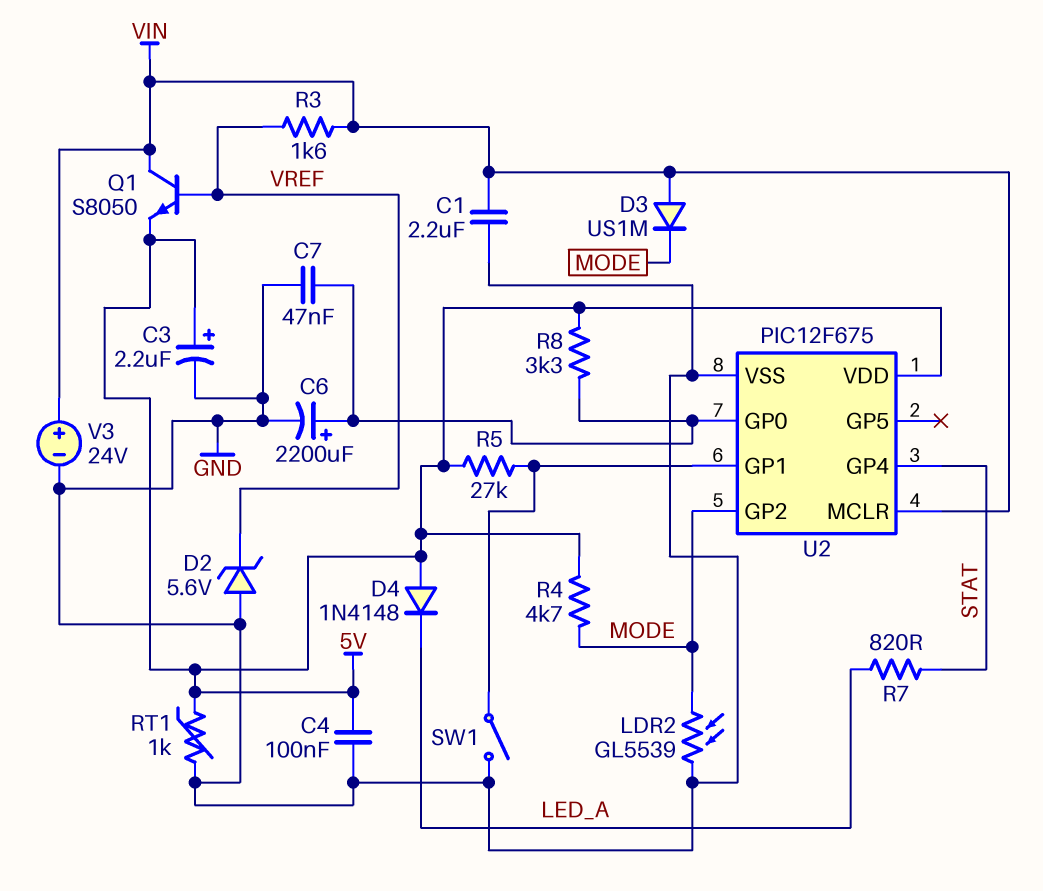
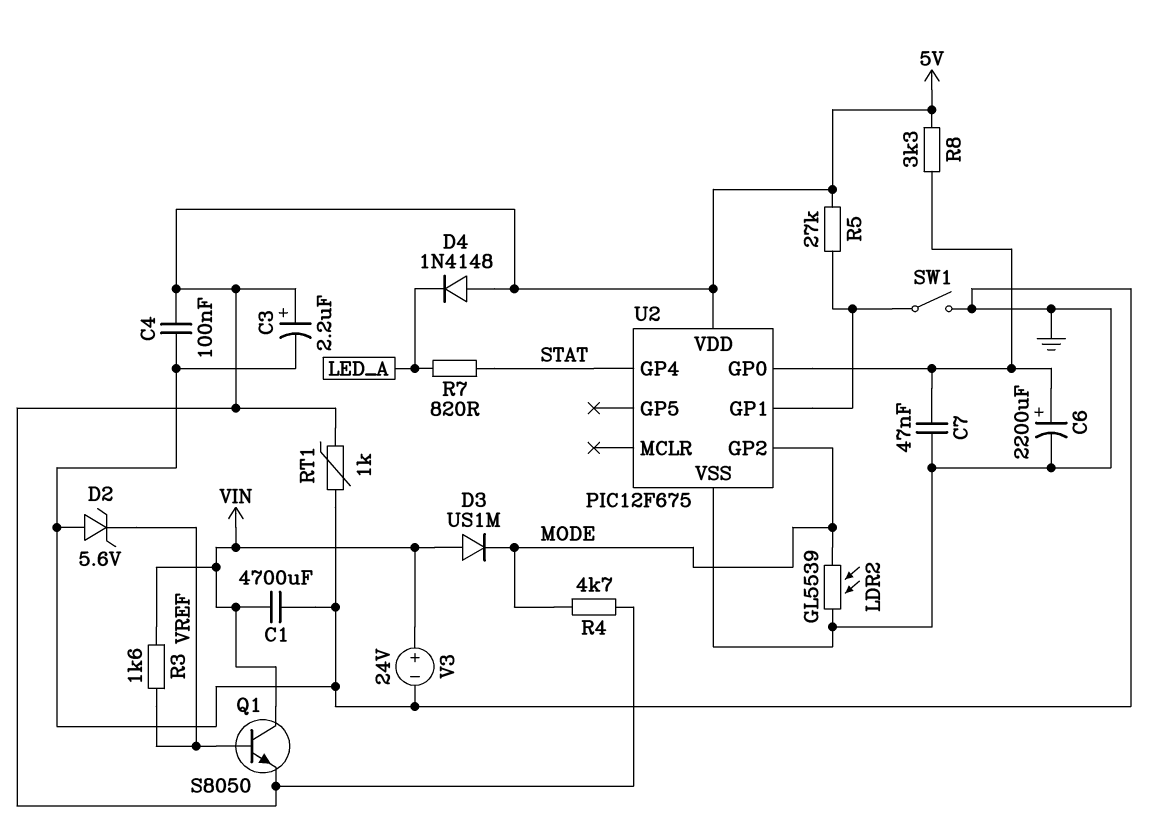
C1: 2.2uF (GND, VIN) -> 4700uF (GND, VIN)
U2 pin MCLR: VIN -> none

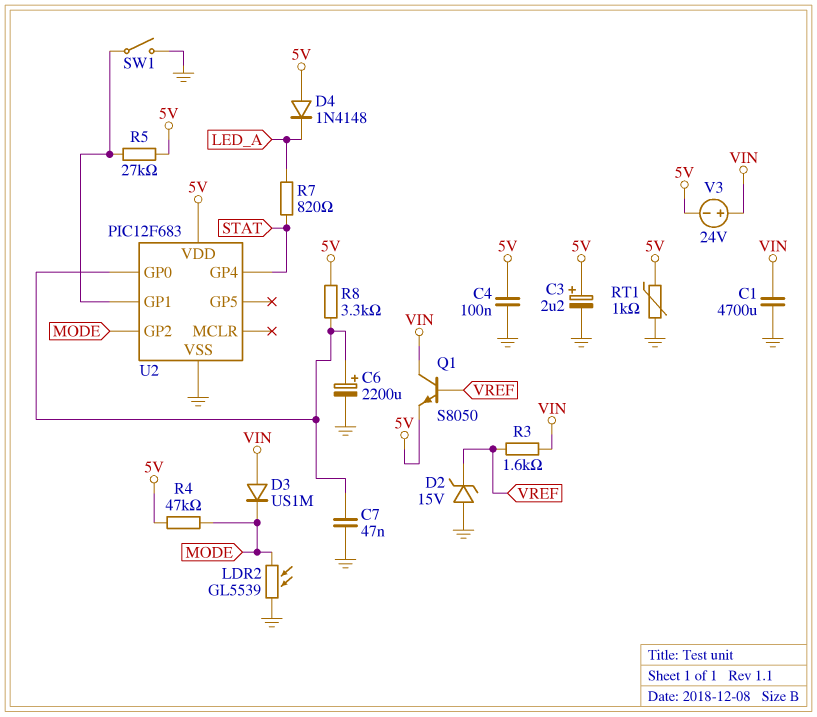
D2: zener 5.6V (A GND, K VREF) -> zener 15V (A GND, K VREF)
R4: 4.7k (5V, MODE) -> 47k (5V, MODE)
U2: PIC12F675 -> PIC12F683
V3: 24V (plus VIN, minus GND) -> 24V (plus VIN, minus 5V)

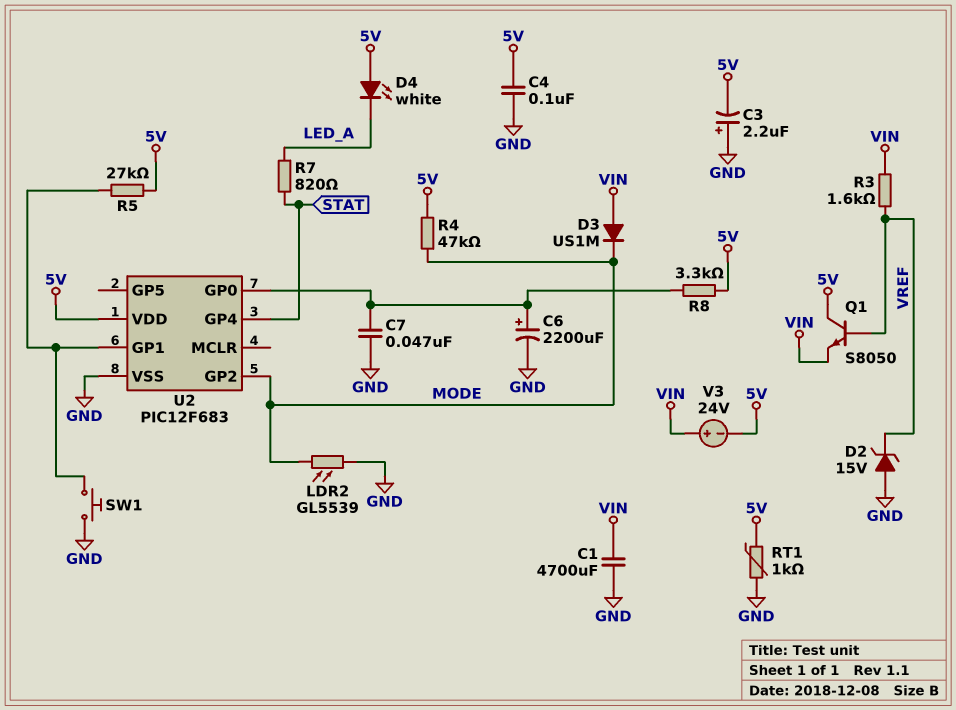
C3: 2.2uF (plus 5V, minus GND) -> 2.2uF (plus GND, minus 5V)
D4: diode 1N4148 (A 5V, K LED_A) -> LED white (A 5V, K LED_A)
Q1: NPN S8050 (B VREF, C VIN, E 5V) -> NPN S8050 (B VREF, C 5V, E VIN)
SW1: switch (GND, U2/GP1) -> button (GND, U2/GP1)

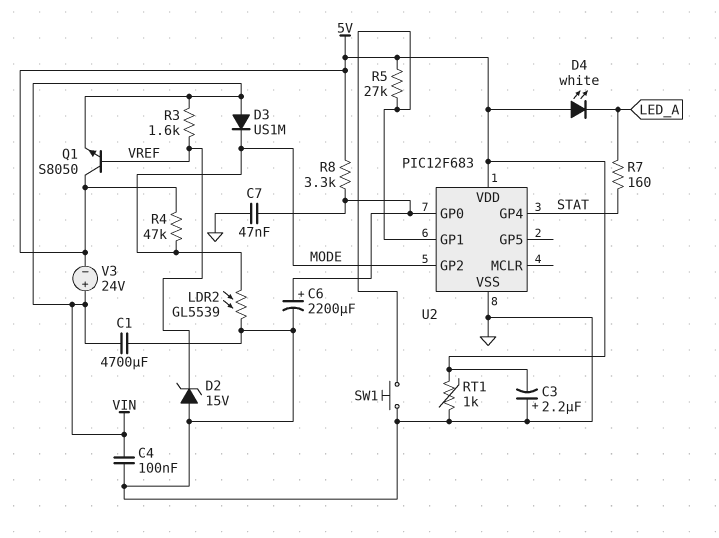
C4: 100nF (5V, GND) -> 100nF (GND, VIN)
R7: 820 (LED_A, STAT) -> 160 (LED_A, STAT)

